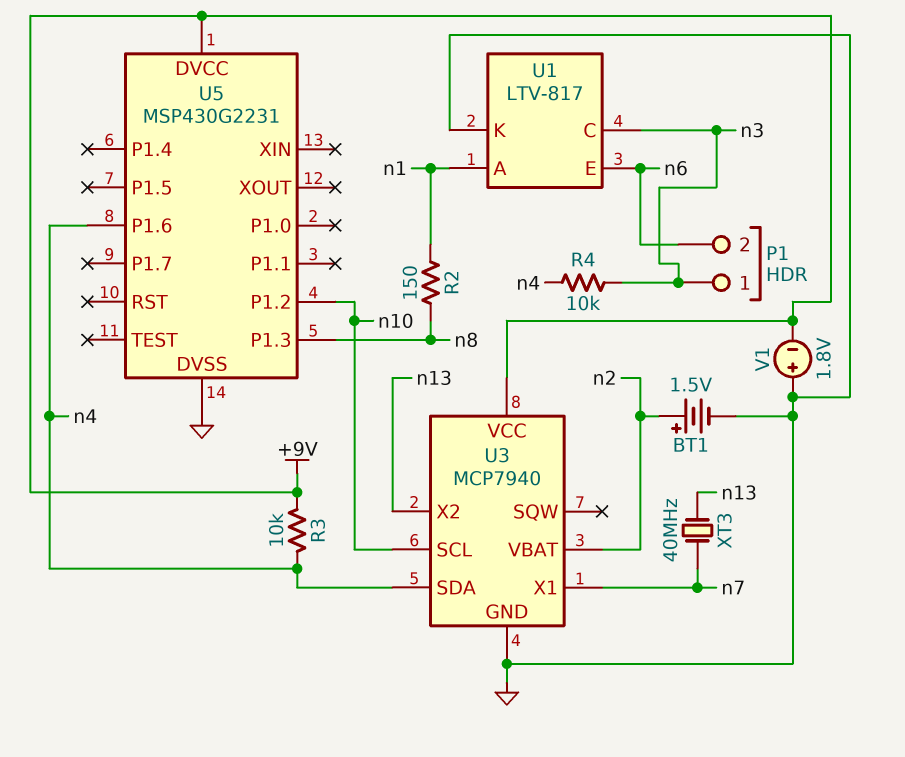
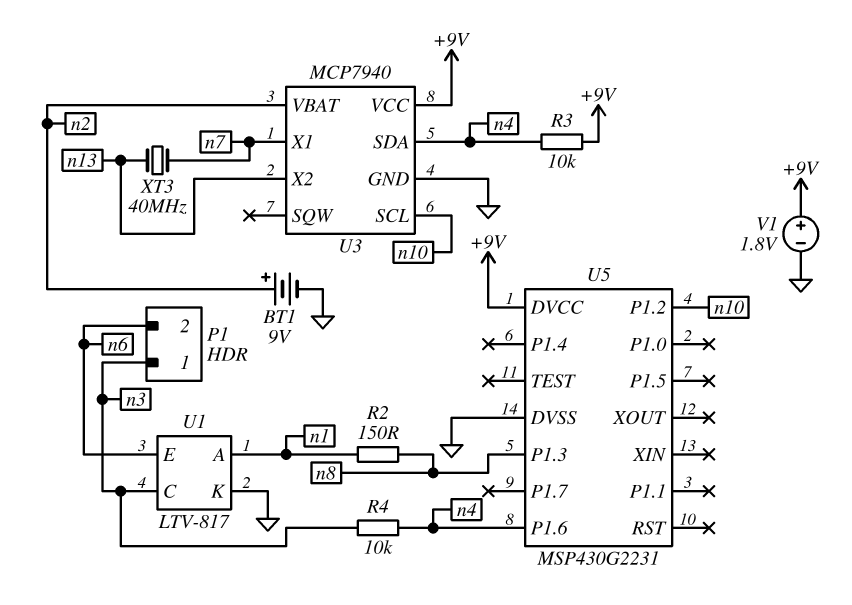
BT1: 1.5V (plus n2, minus GND) -> 9V (plus n2, minus GND)
V1: 1.8V (plus GND, minus +9V) -> 1.8V (plus +9V, minus GND)

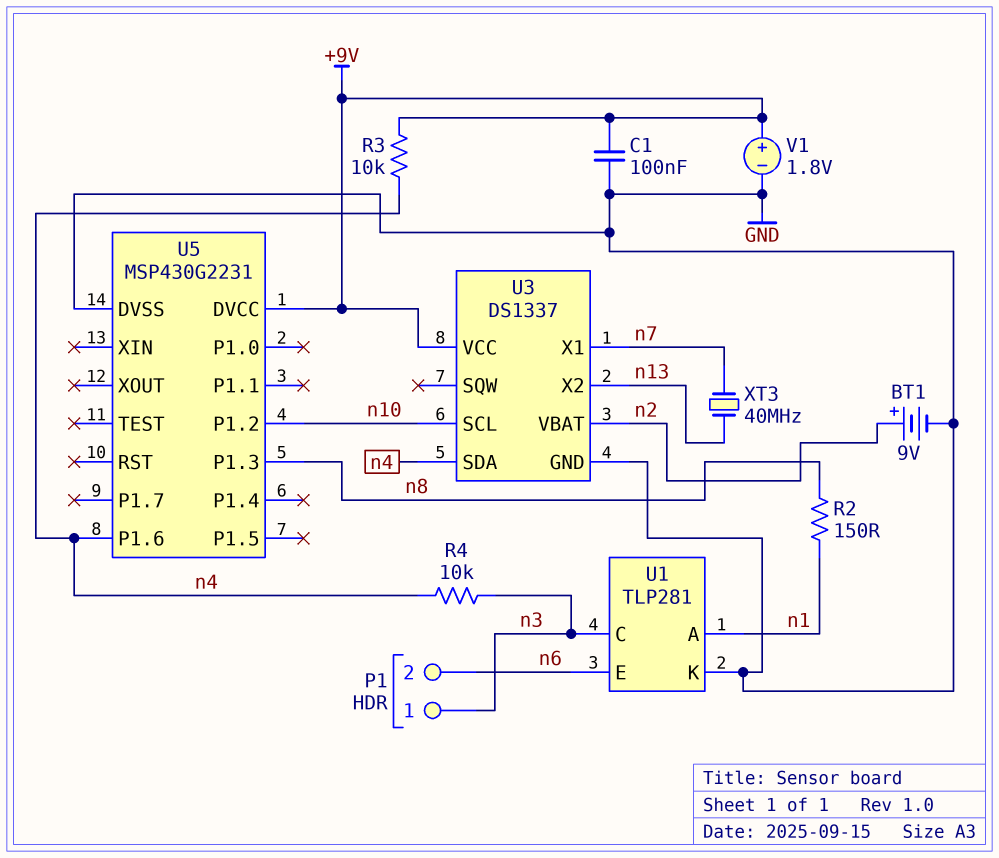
C1: none -> 100nF (+9V, GND)
U1: LTV-817 -> TLP281
U3: MCP7940 -> DS1337

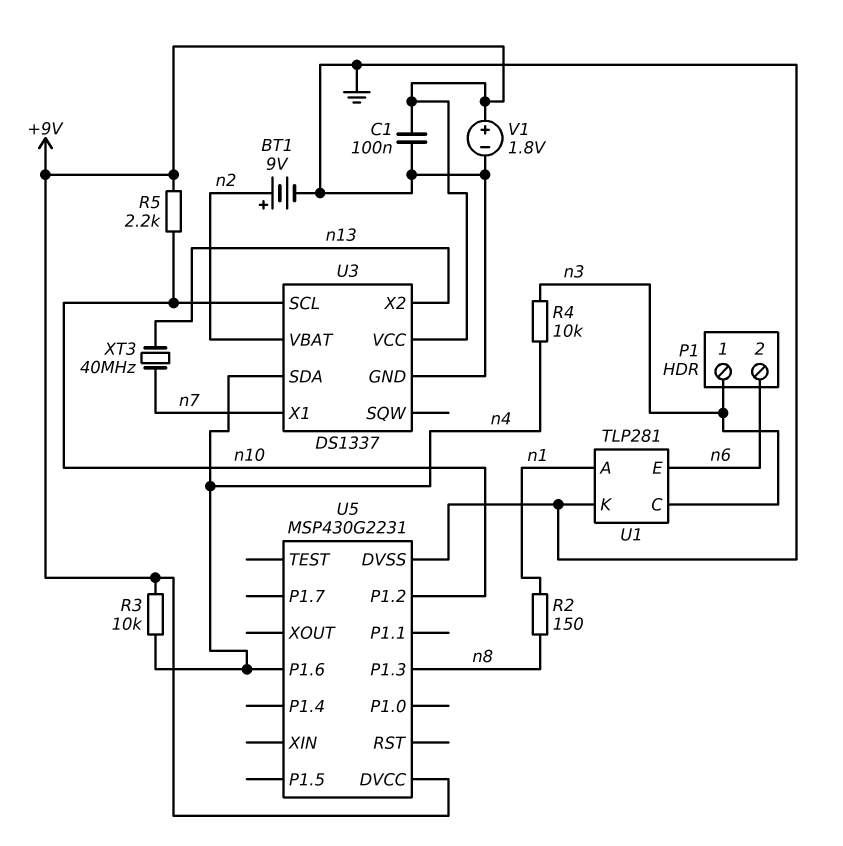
R5: none -> 2.2k (+9V, n10)

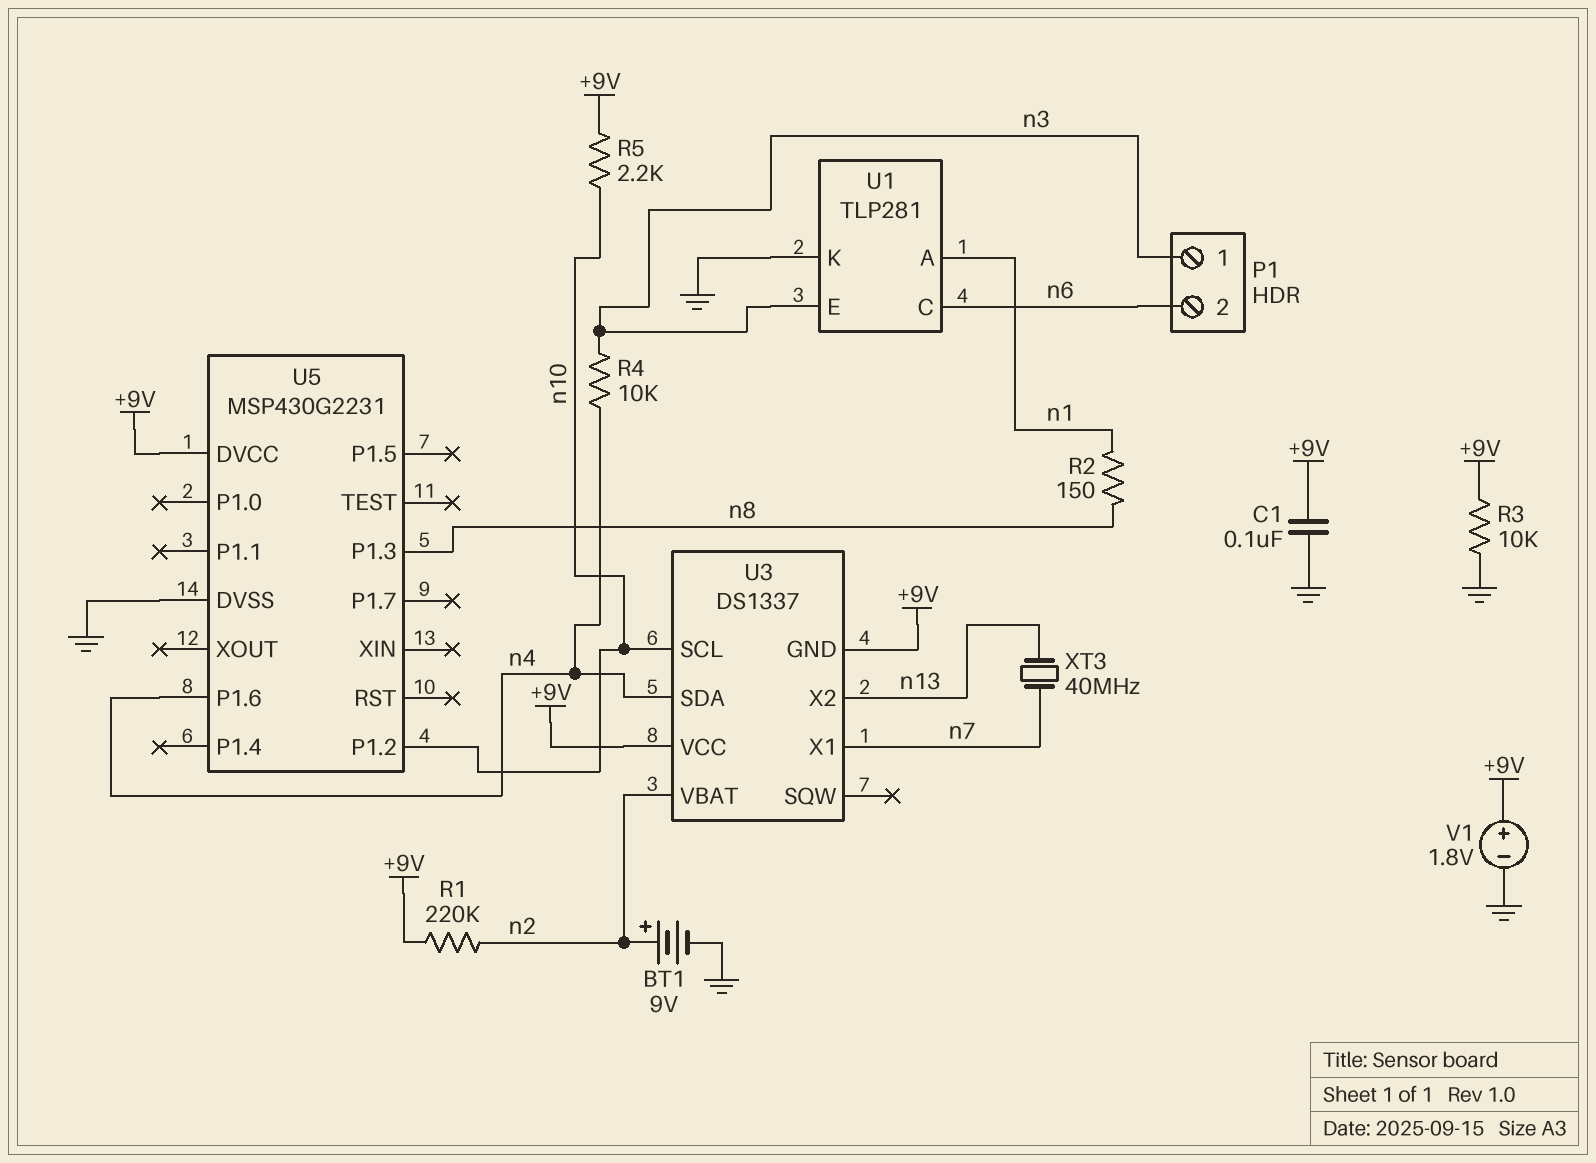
R1: none -> 220k (+9V, n2)
R3: 10k (+9V, n4) -> 10k (+9V, GND)
U1 pin C: n3 -> n6
U1 pin E: n6 -> n3
U3 pin GND: GND -> +9V

